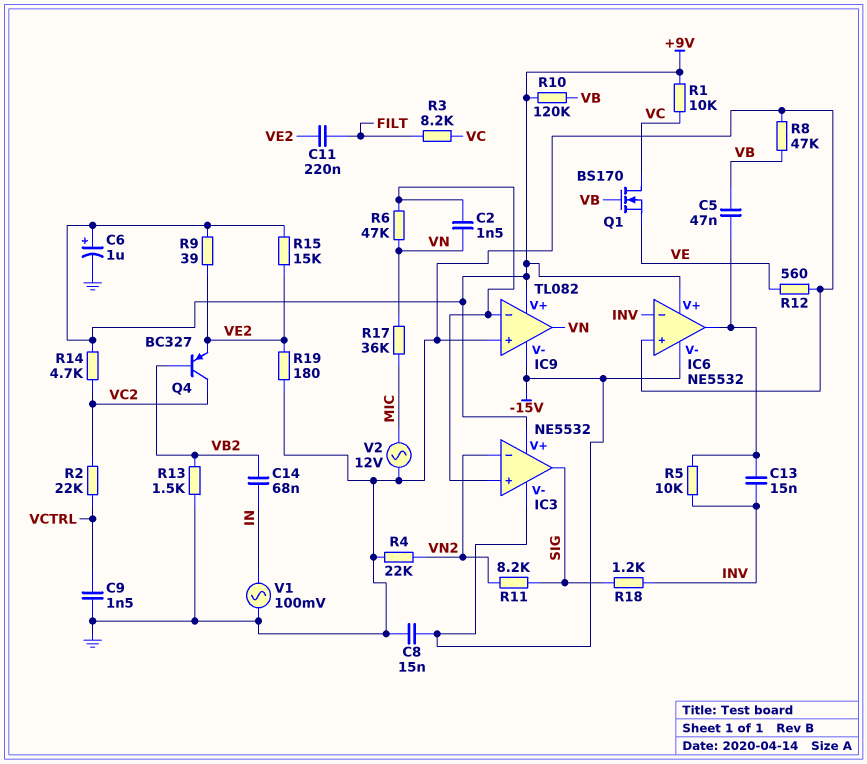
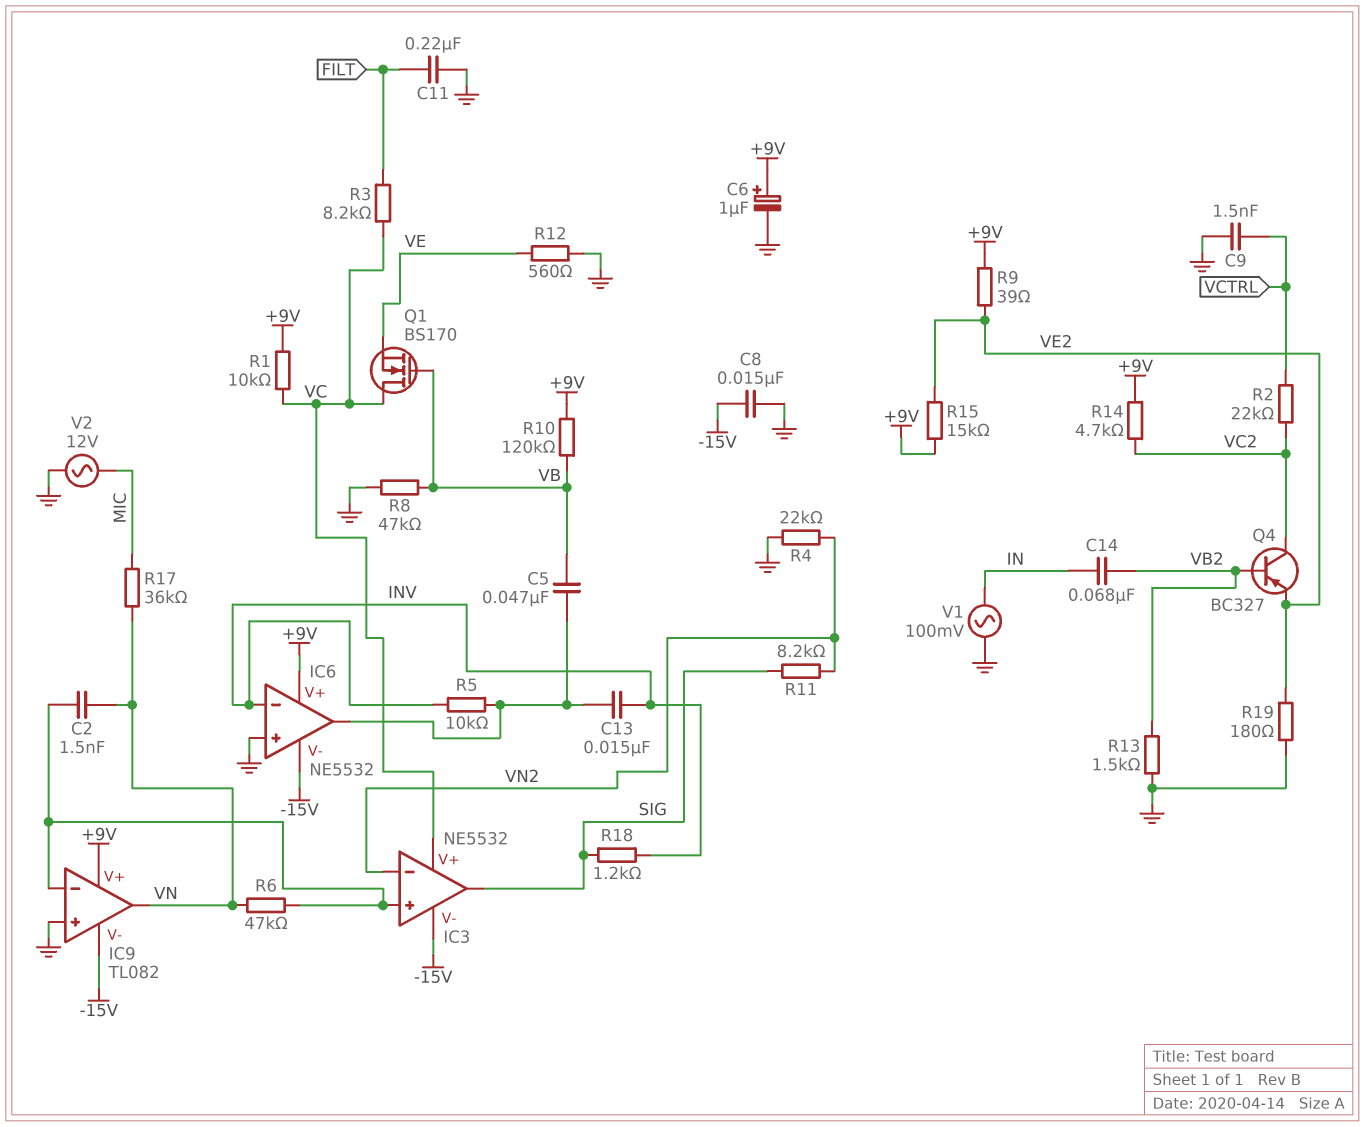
C11: 220nF (FILT, VE2) -> 220nF (FILT, GND)
IC3 pin V+: +9V -> VC

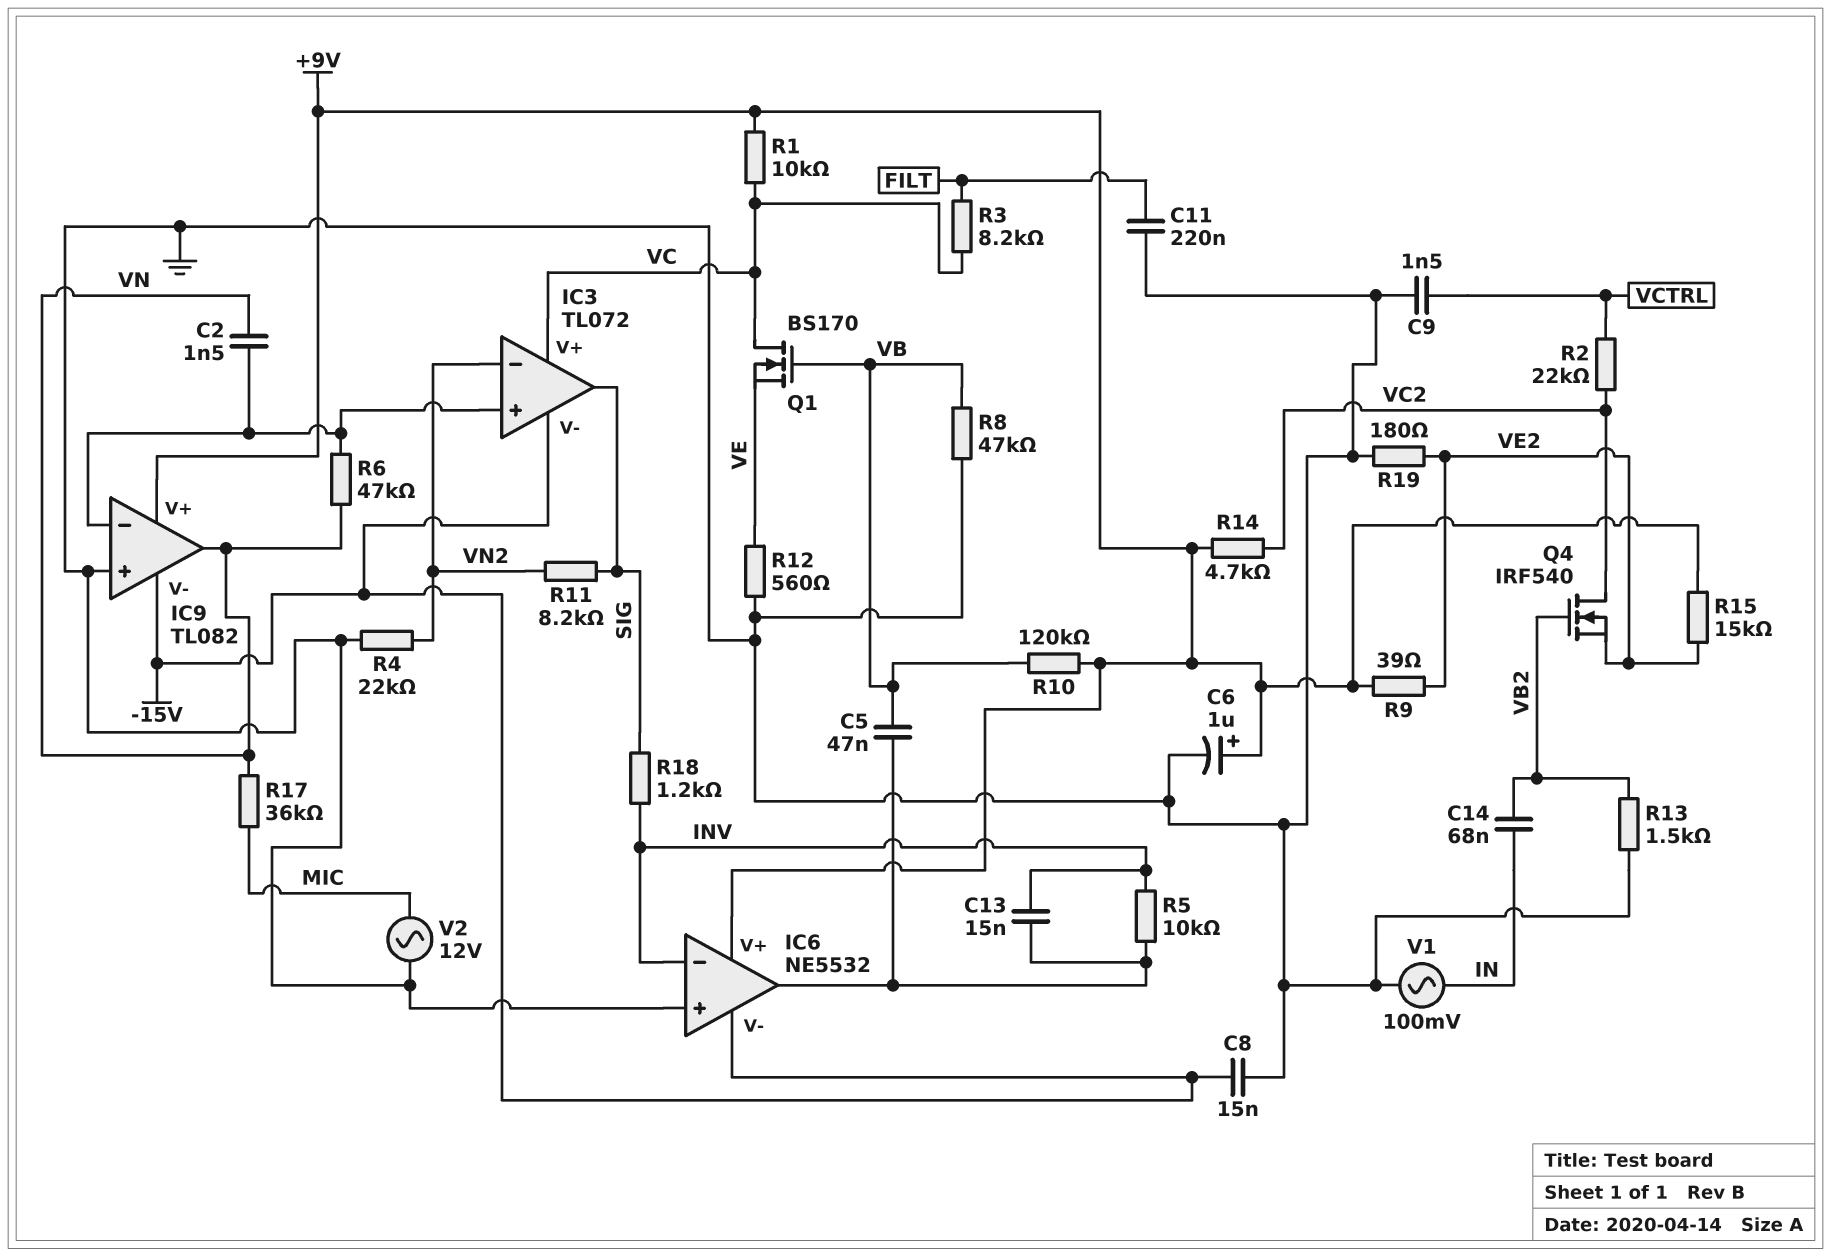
IC3: NE5532 -> TL072
Q4: PNP BC327 (B VB2, C VC2, E VE2) -> NMOS IRF540 (G VB2, D VC2, S VE2)

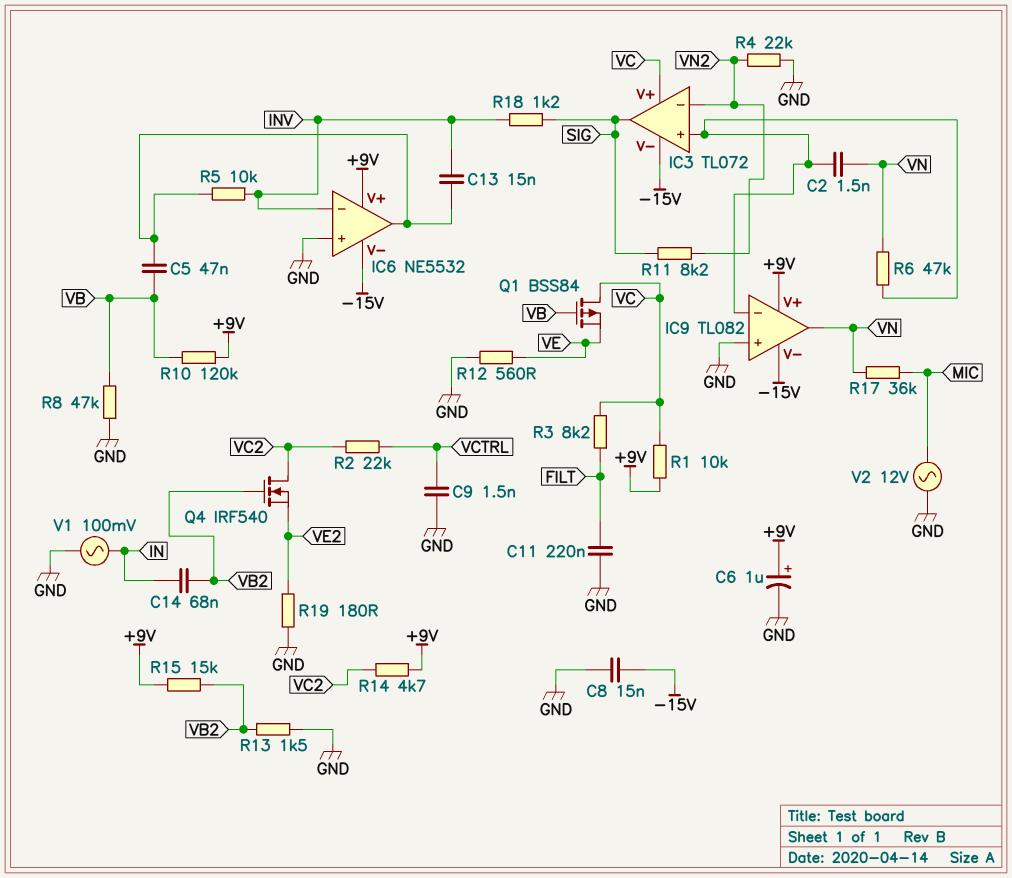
Q1: NMOS BS170 (G VB, D VC, S VE) -> PMOS BSS84 (G VB, D VC, S VE)
R9: 39 (+9V, VE2) -> none
R15: 15k (+9V, VE2) -> 15k (+9V, VB2)

